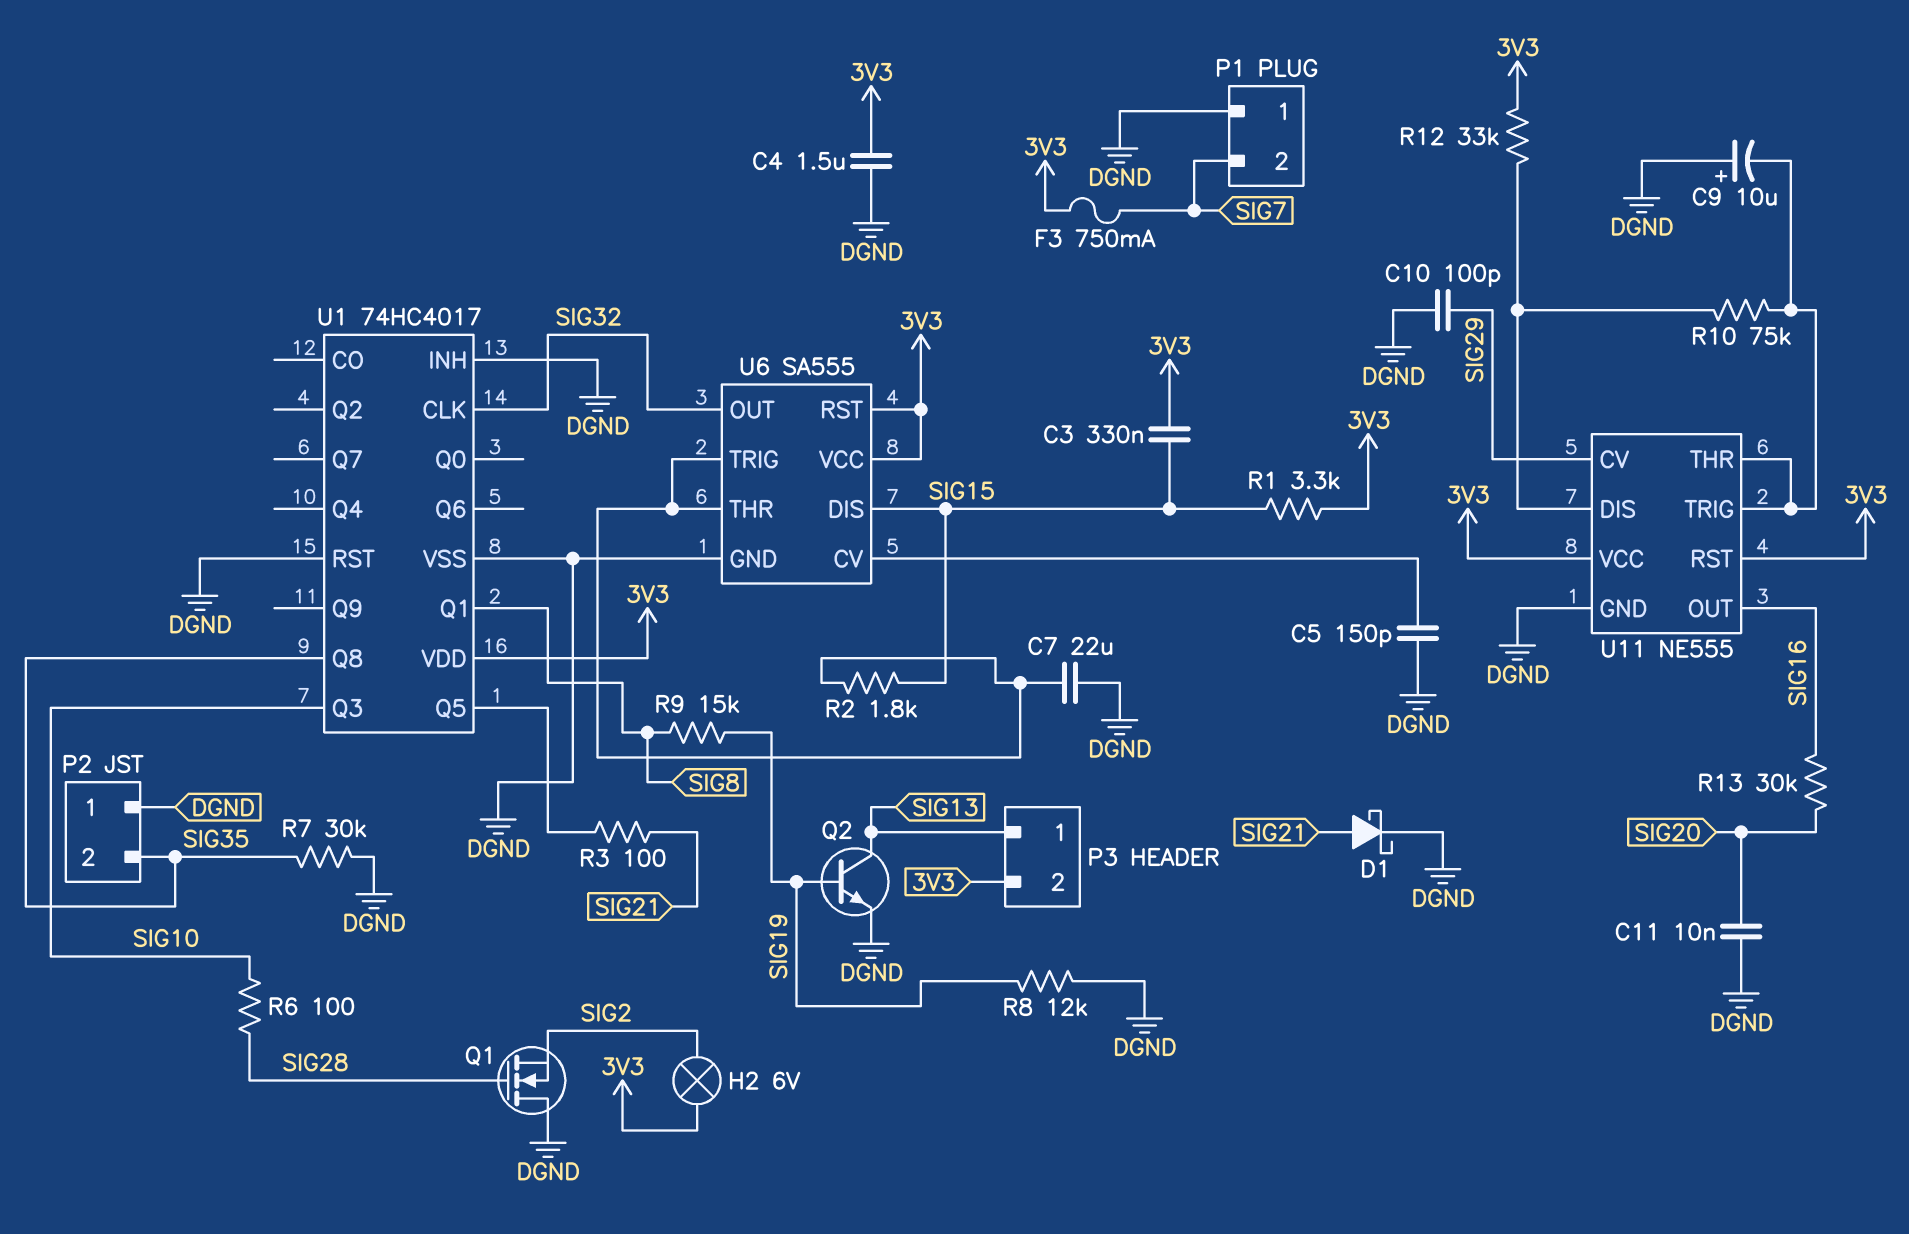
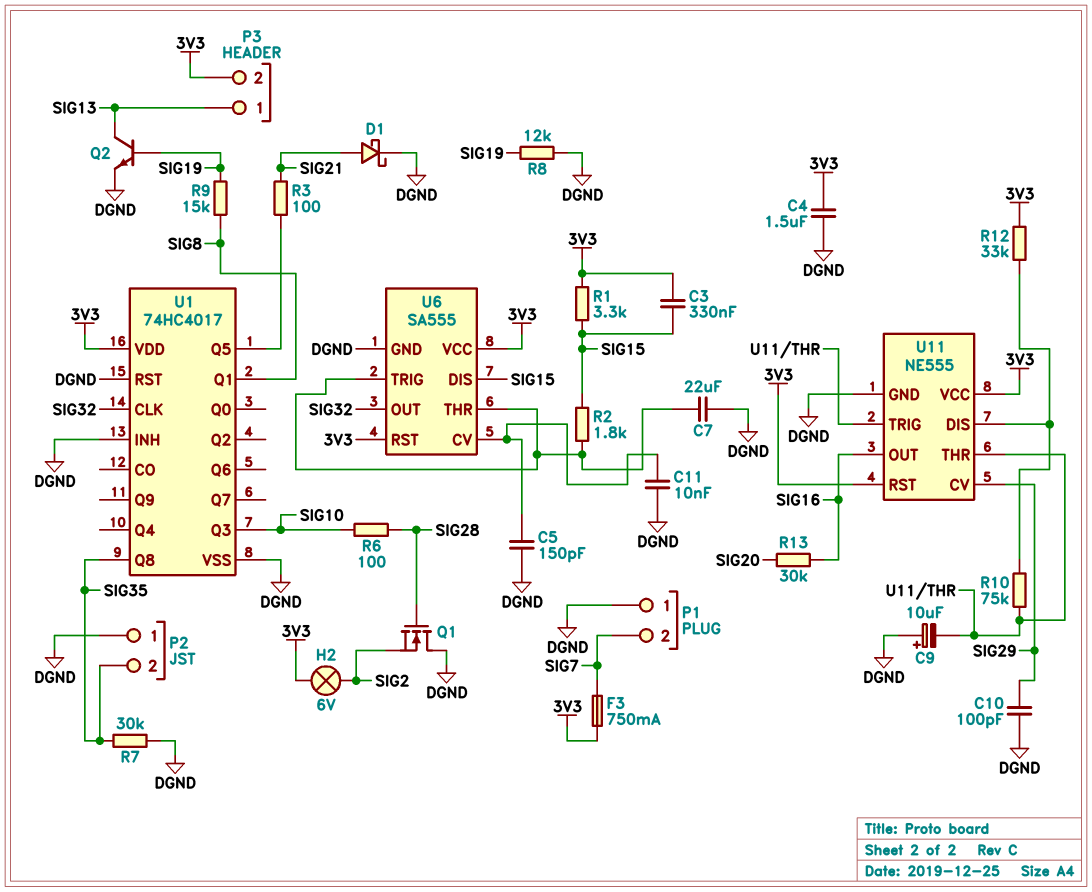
C11: 10nF (DGND, SIG20) -> 10nF (DGND, U6/CV)

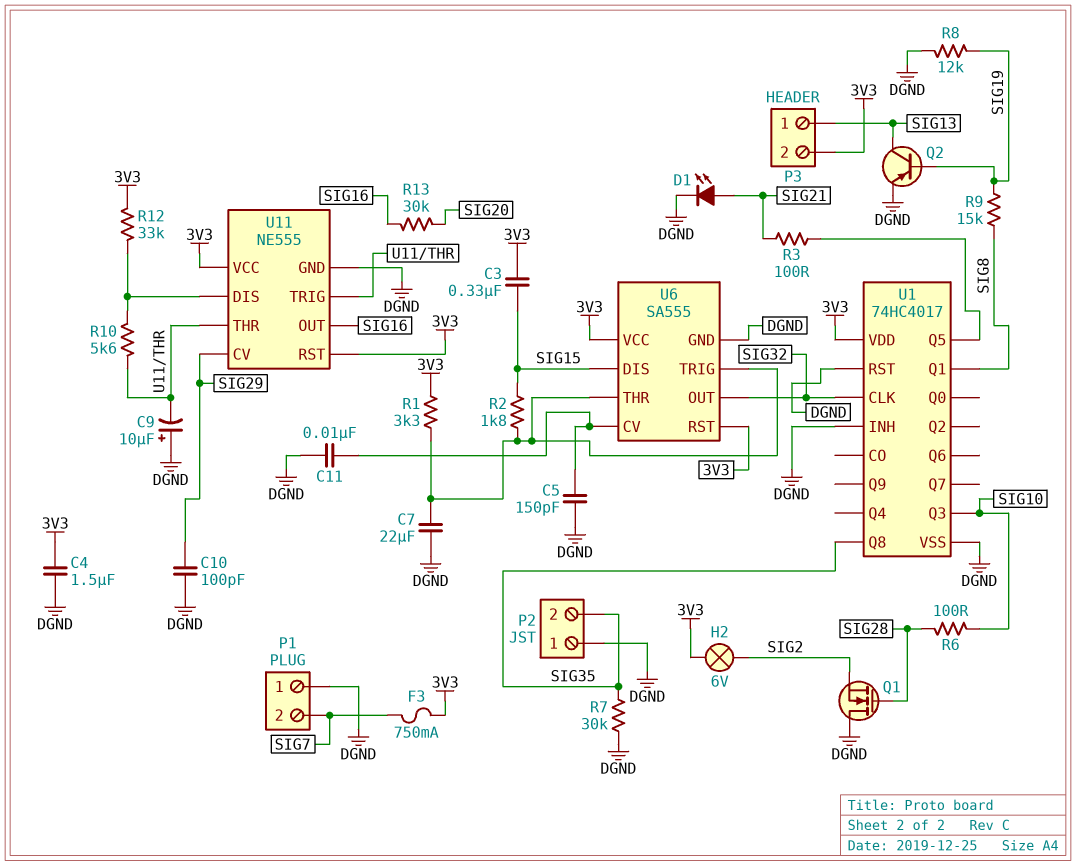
D1: schottky (A SIG21, K DGND) -> LED (A SIG21, K DGND)
Q2: NPN (B SIG19, C SIG13, E DGND) -> PNP (B SIG19, C SIG13, E DGND)
R1: 3.3k (3V3, SIG15) -> 3.3k (3V3, U6/THR)
R10: 75k (U11/DIS, U11/THR) -> 5.6k (U11/DIS, U11/THR)

